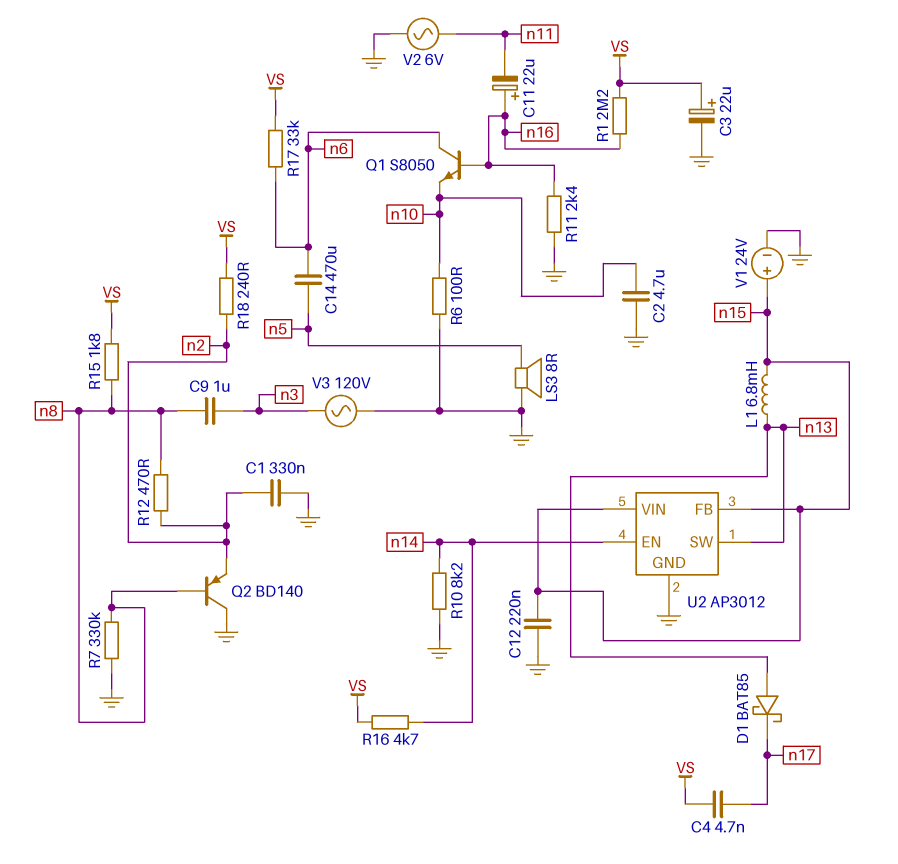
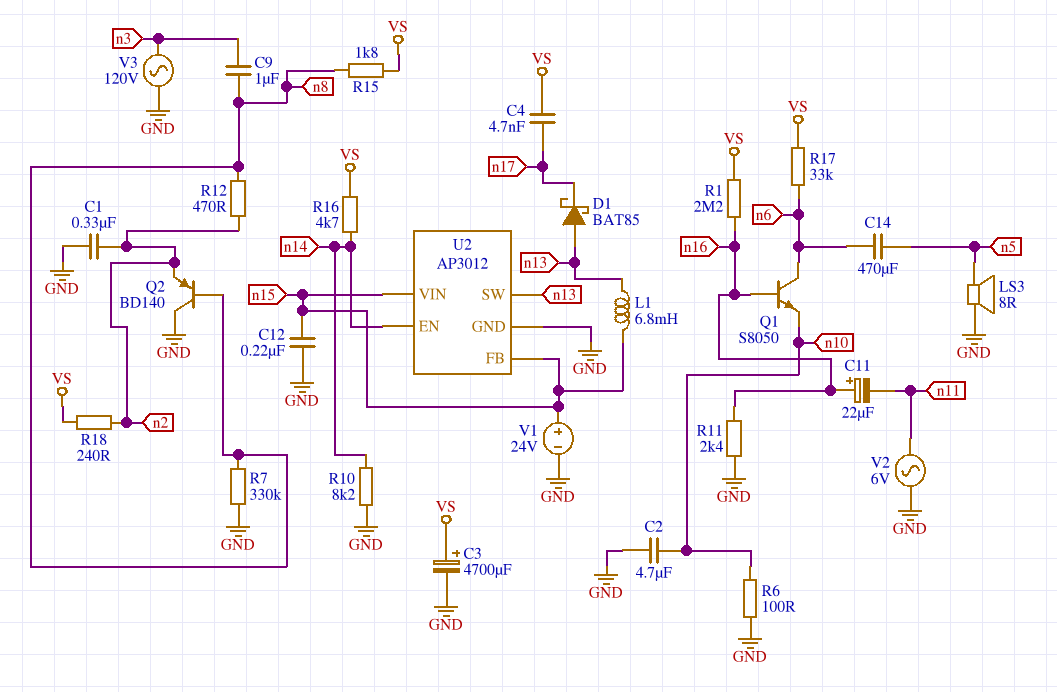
C3: 22uF (plus VS, minus GND) -> 4700uF (plus VS, minus GND)

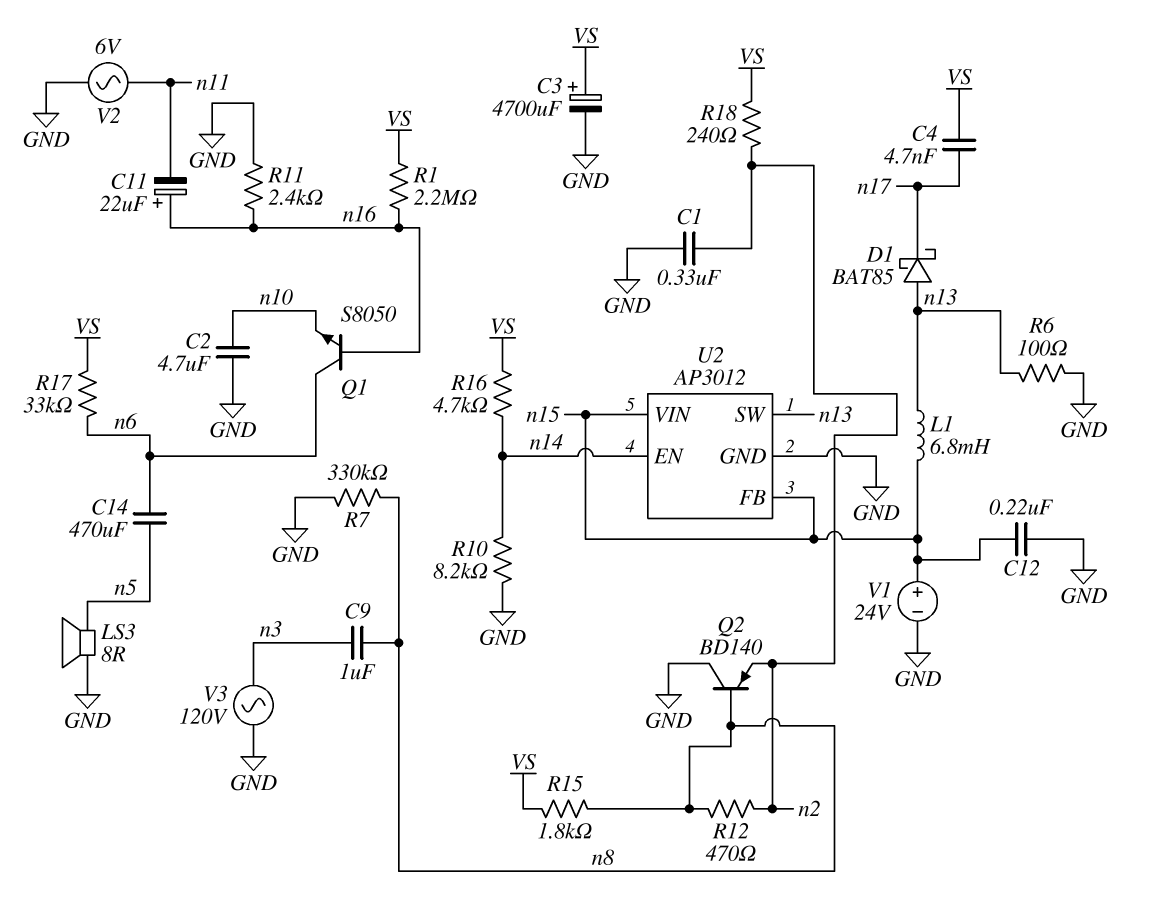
R6: 100 (GND, n10) -> 100 (GND, n13)

